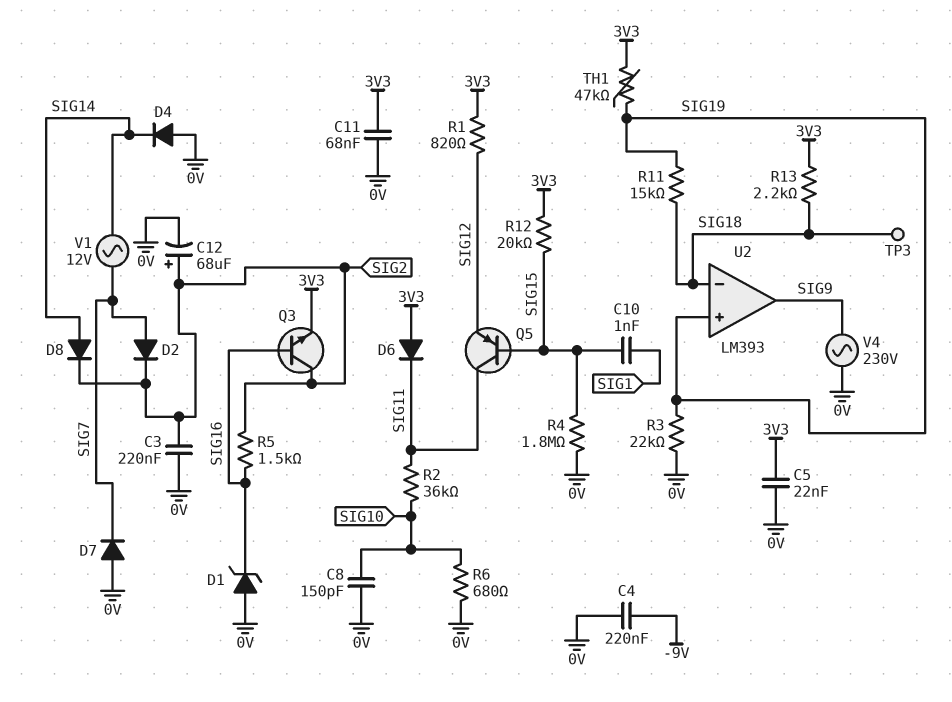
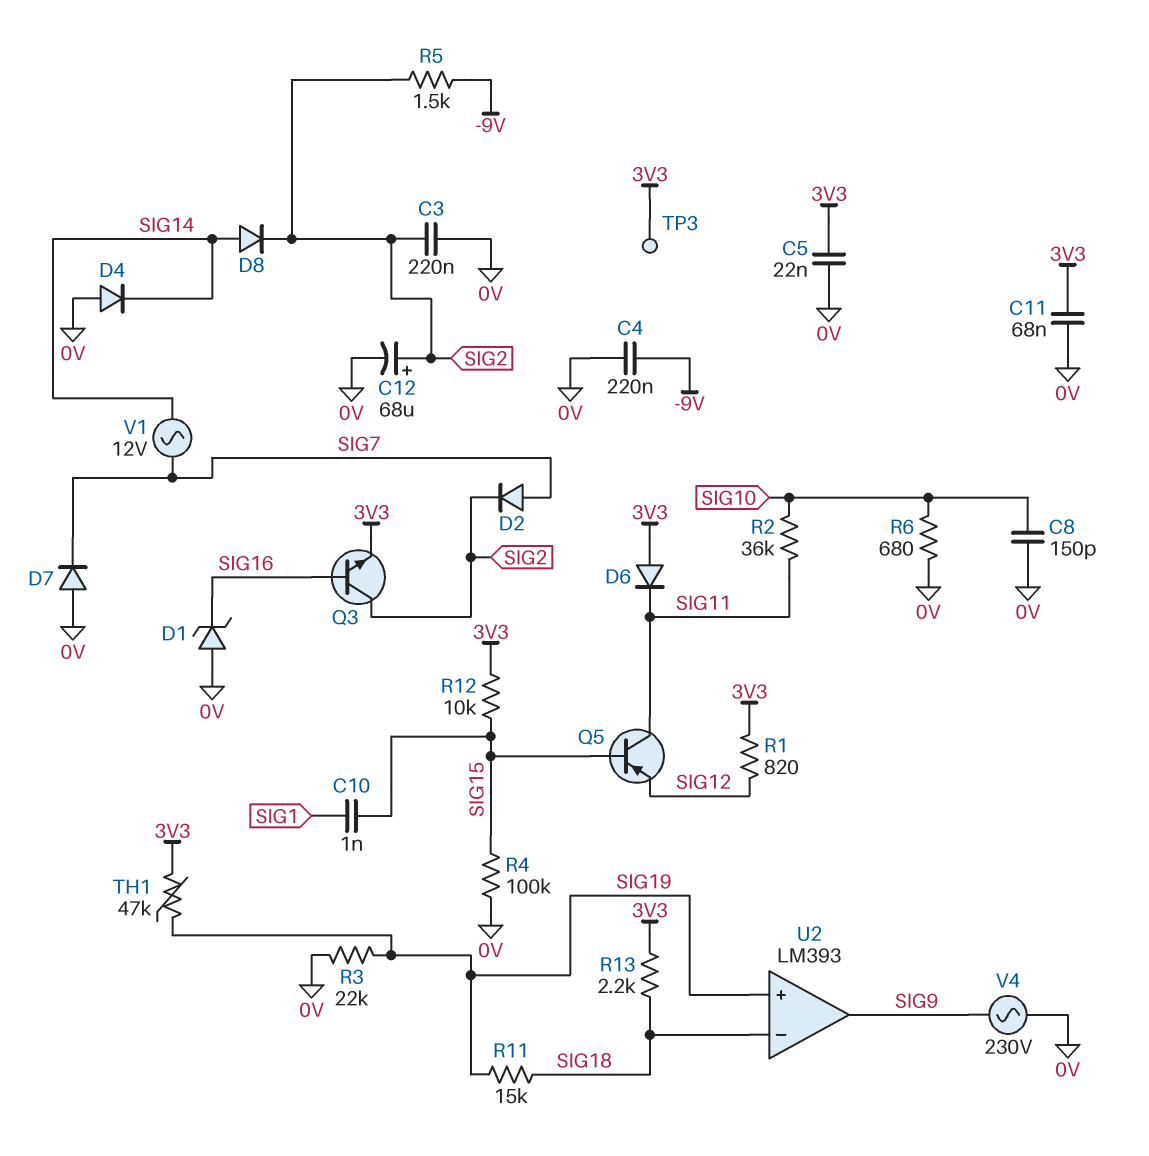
R4: 1.8M (0V, SIG15) -> 100k (0V, SIG15)
R5: 1.5k (SIG2, SIG16) -> 1.5k (-9V, SIG2)
R12: 20k (3V3, SIG15) -> 10k (3V3, SIG15)
TP3: test point (SIG18) -> test point (3V3)

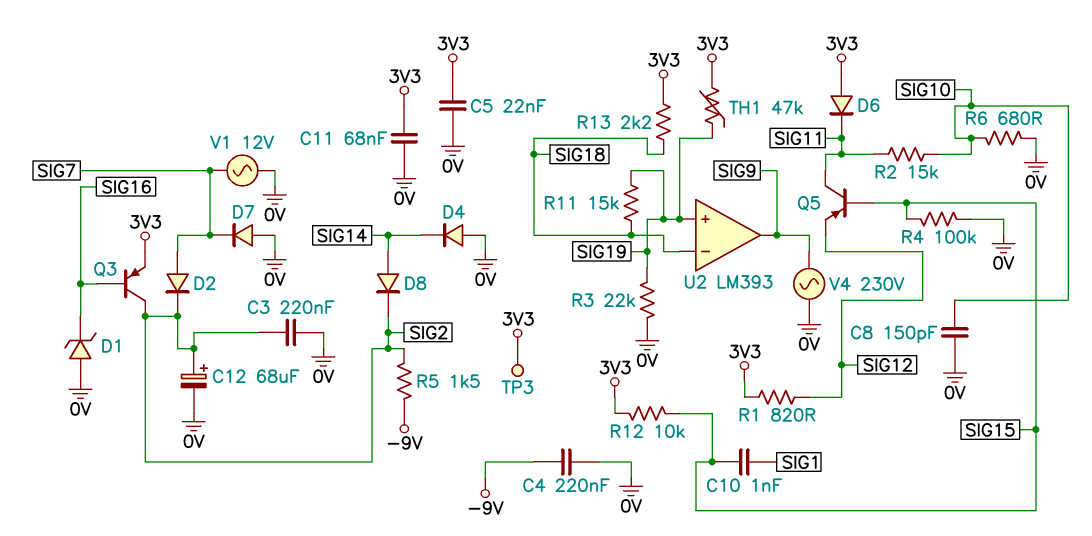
Q3: NPN (B SIG16, C SIG2, E 3V3) -> PNP (B SIG16, C SIG2, E 3V3)
R2: 36k (SIG10, SIG11) -> 15k (SIG10, SIG11)
V1: AC 12V (SIG7, SIG14) -> AC 12V (0V, SIG7)

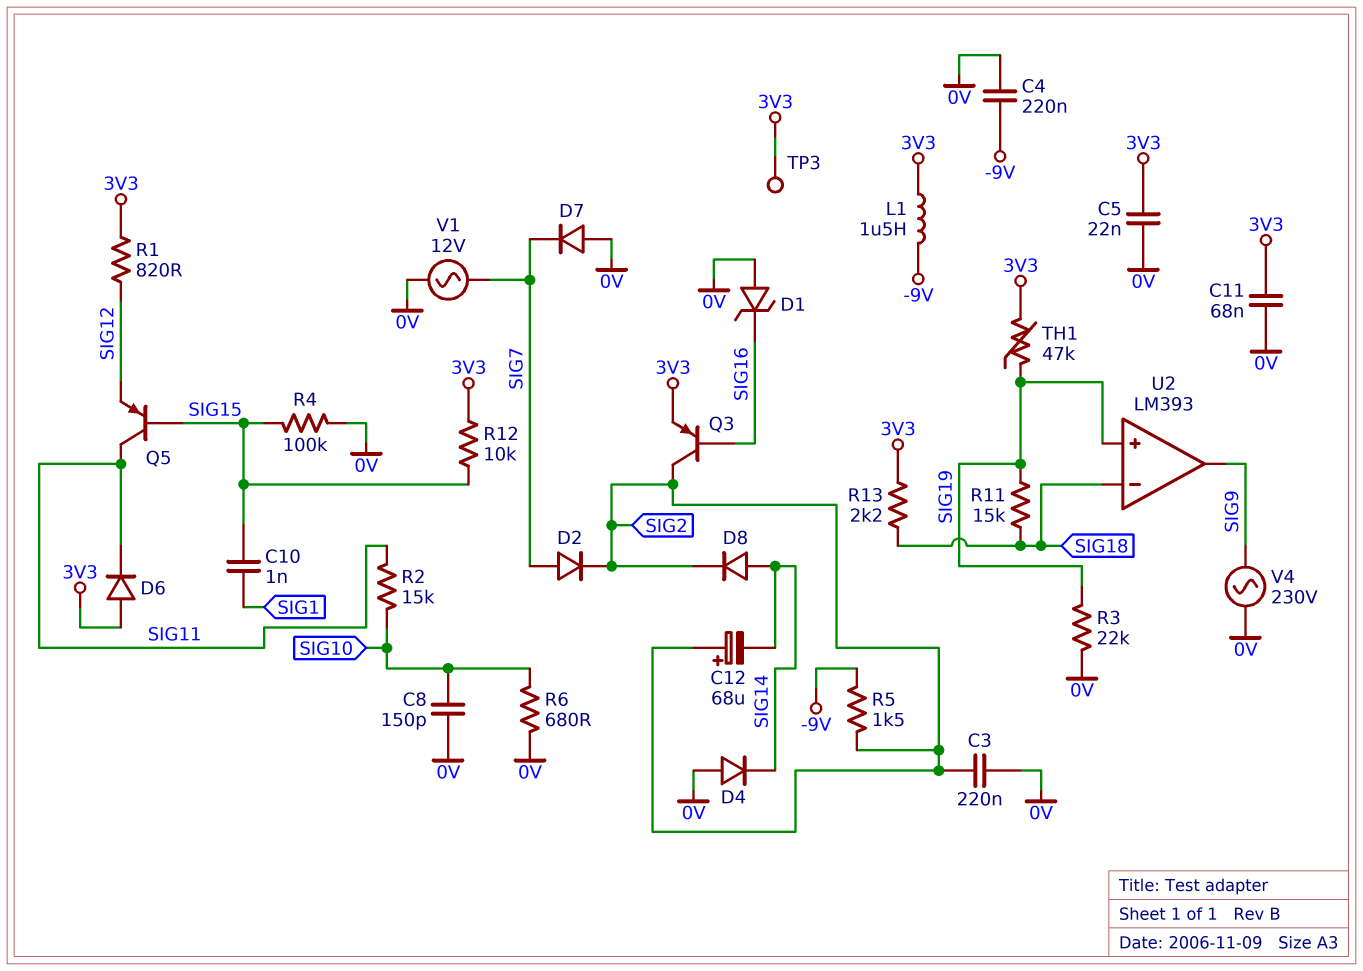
C12: 68uF (plus SIG2, minus 0V) -> 68uF (plus SIG2, minus SIG14)
L1: none -> 1.5uH (-9V, 3V3)

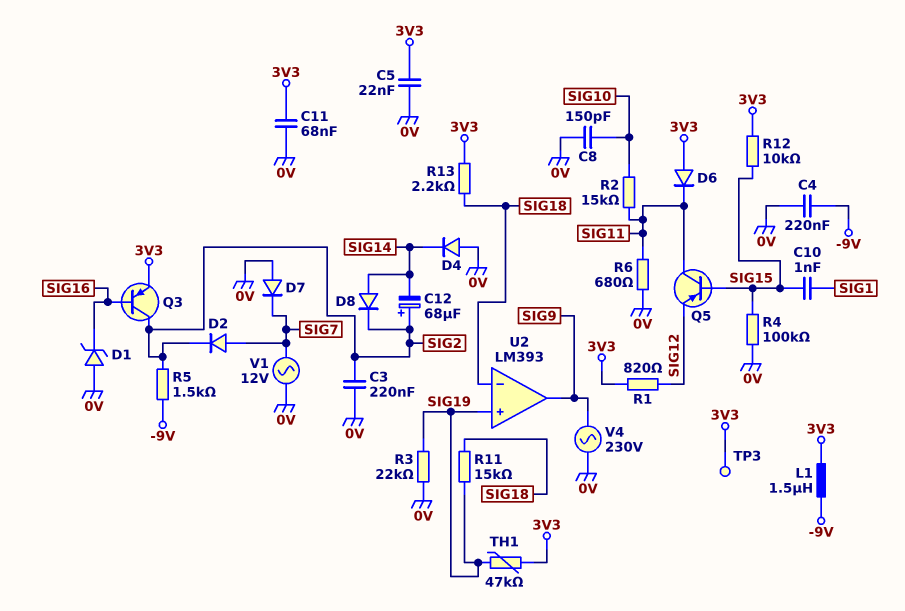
R6: 680 (0V, SIG10) -> 680 (0V, SIG11)

